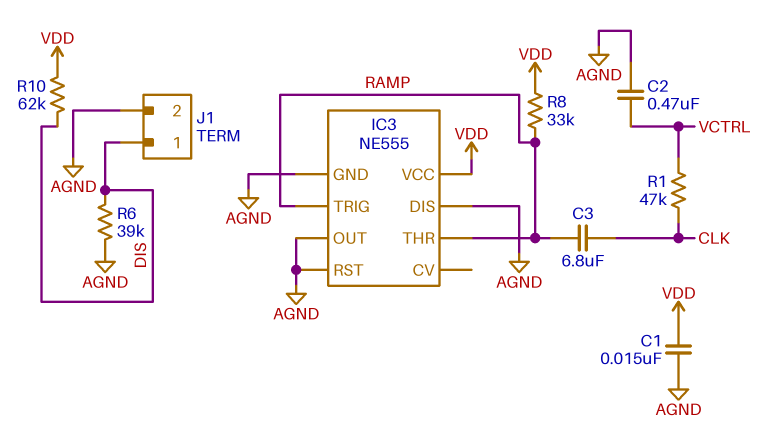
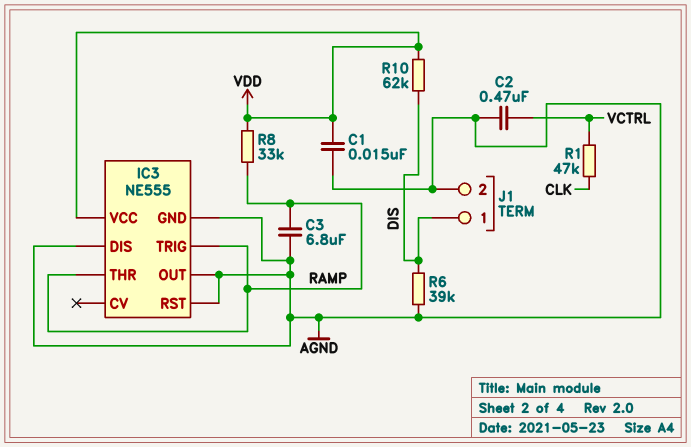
C3: 6.8uF (CLK, RAMP) -> 6.8uF (AGND, RAMP)

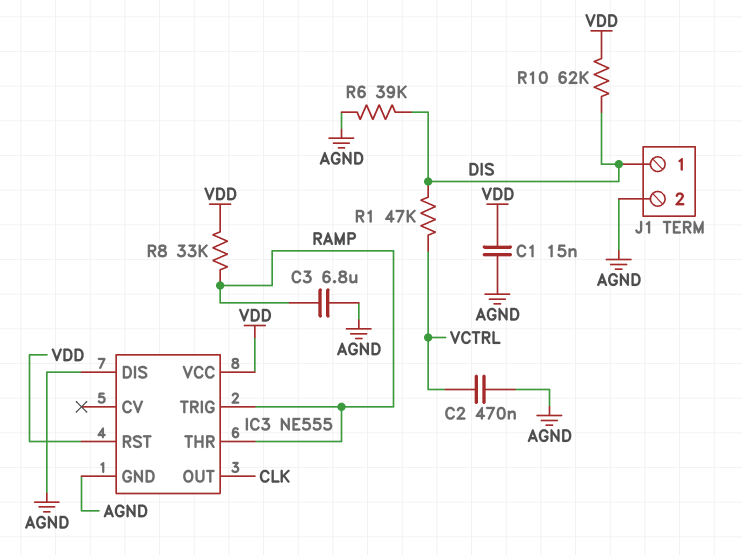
IC3 pin OUT: AGND -> CLK
IC3 pin RST: AGND -> VDD
R1: 47k (CLK, VCTRL) -> 47k (DIS, VCTRL)

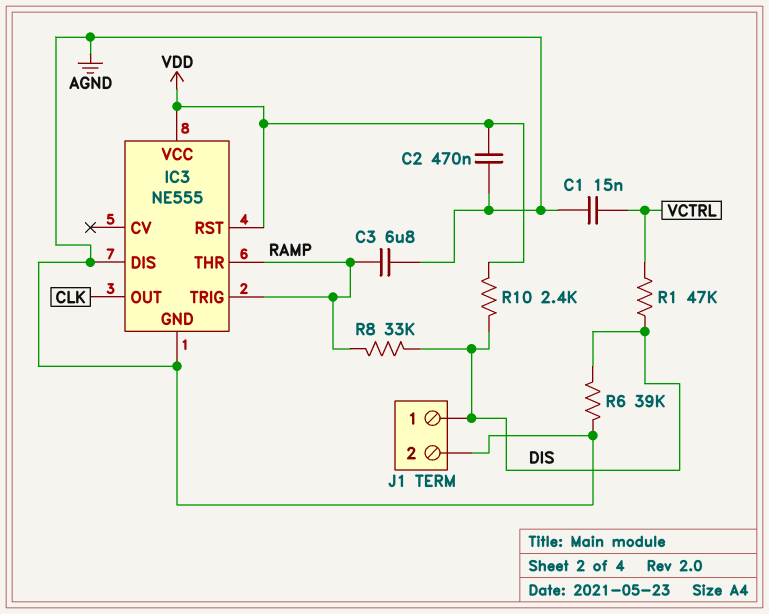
C1: 15nF (AGND, VDD) -> 15nF (AGND, VCTRL)
C2: 470nF (AGND, VCTRL) -> 470nF (AGND, VDD)
R8: 33k (RAMP, VDD) -> 33k (DIS, RAMP)
R10: 62k (DIS, VDD) -> 2.4k (DIS, VDD)

